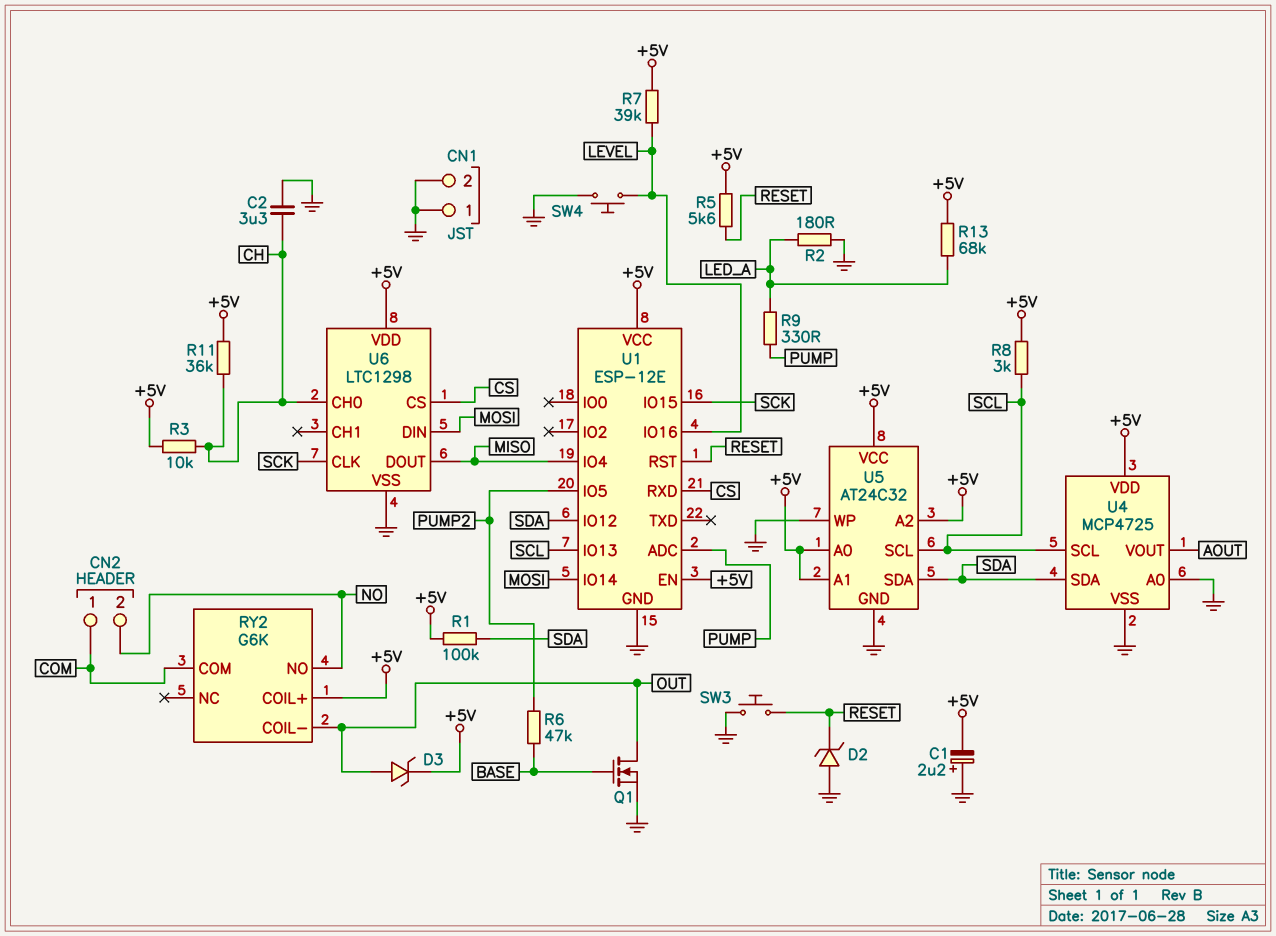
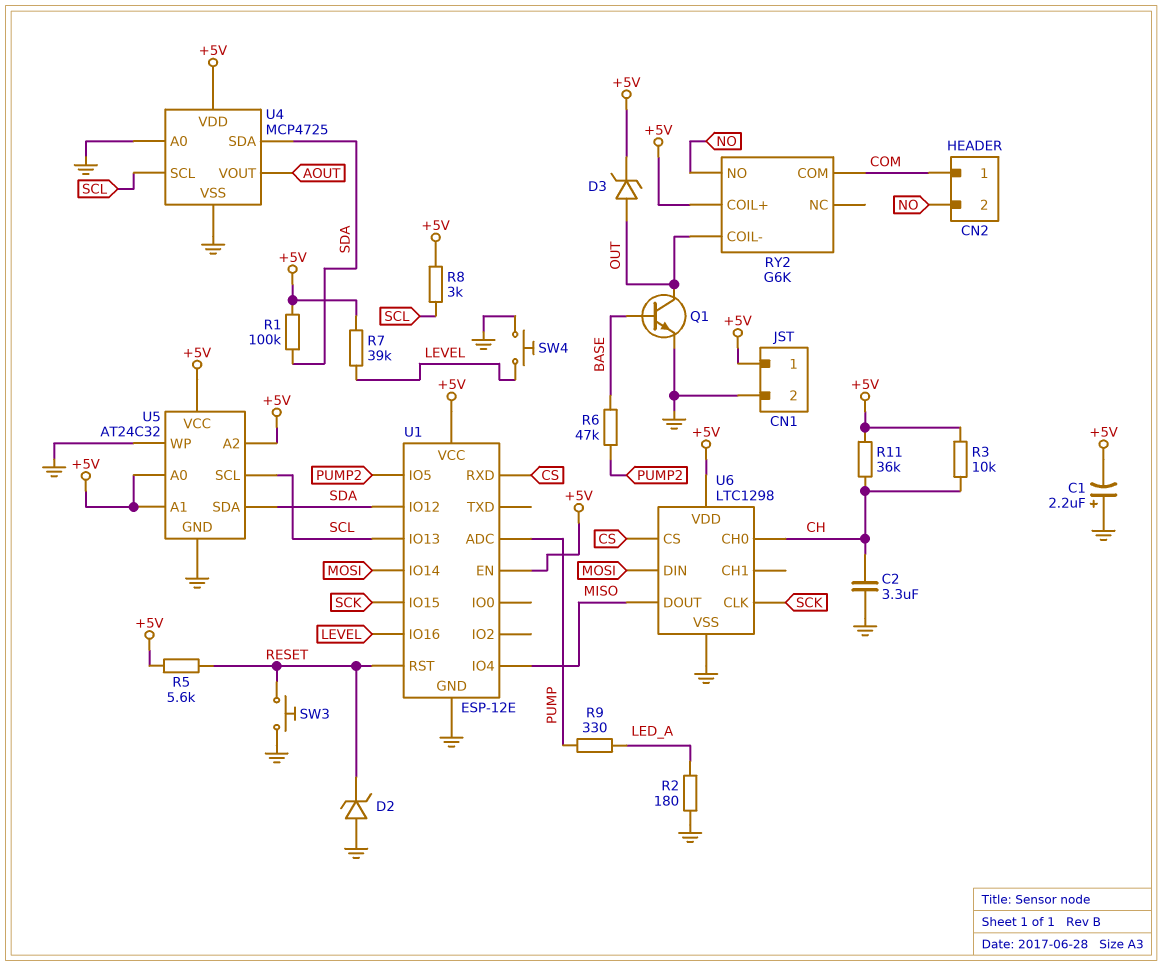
CN1 pin 1: GND -> +5V
Q1: NMOS (G BASE, D OUT, S GND) -> NPN (B BASE, C OUT, E GND)
R13: 68k (+5V, LED_A) -> none

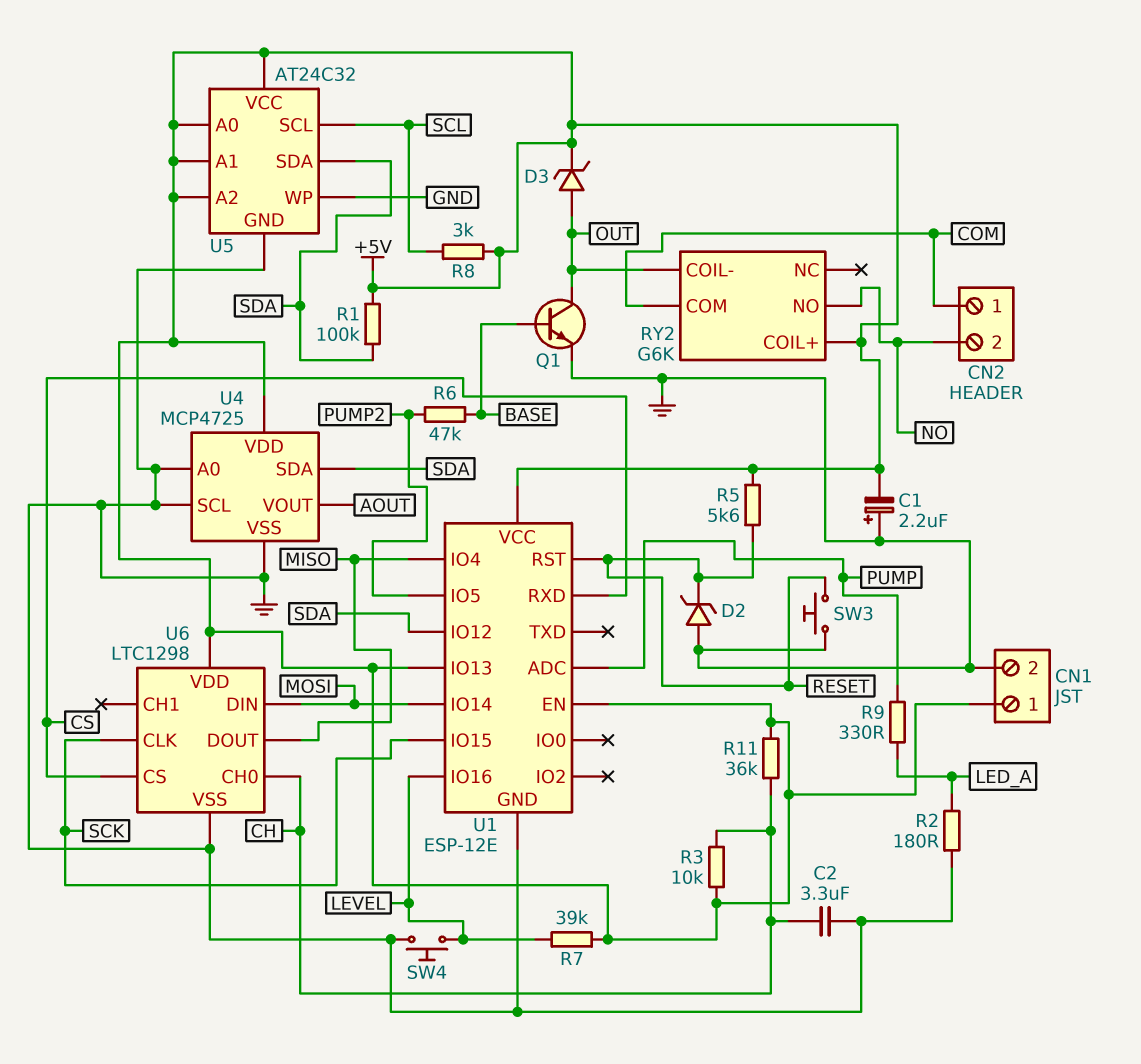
U1 pin IO13: SCL -> +5V
U4 pin SCL: SCL -> GND

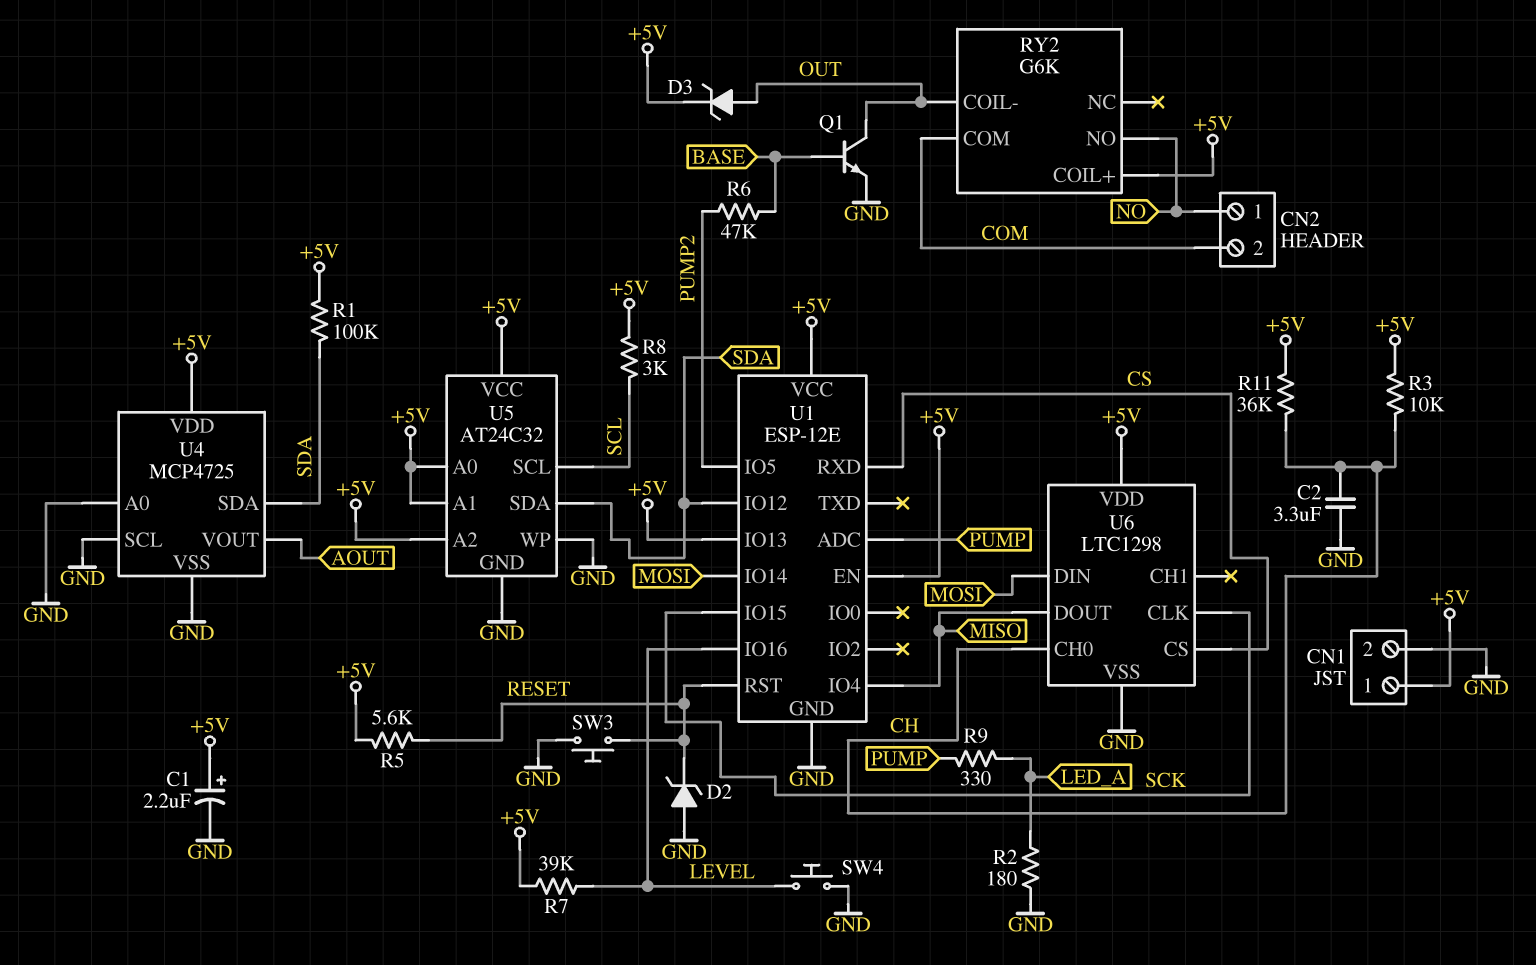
C1: 2.2uF (plus GND, minus +5V) -> 2.2uF (plus +5V, minus GND)
CN2 pin 1: COM -> NO
CN2 pin 2: NO -> COM

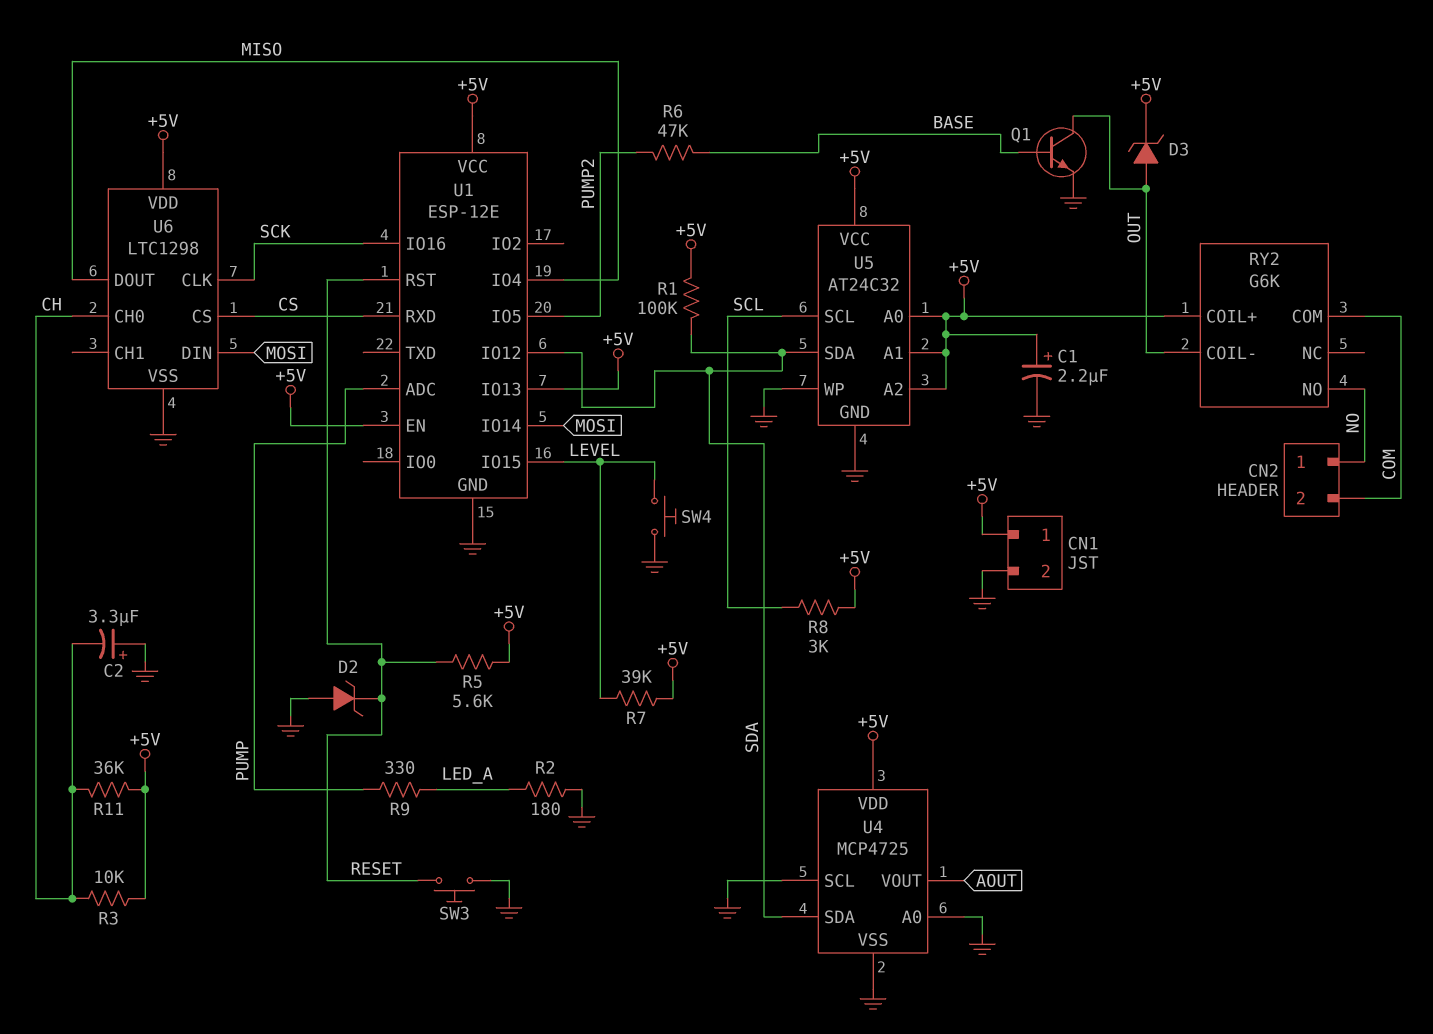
C2: 3.3uF (CH, GND) -> 3.3uF (plus GND, minus CH)
U1 pin IO15: SCK -> LEVEL
U1 pin IO16: LEVEL -> SCK

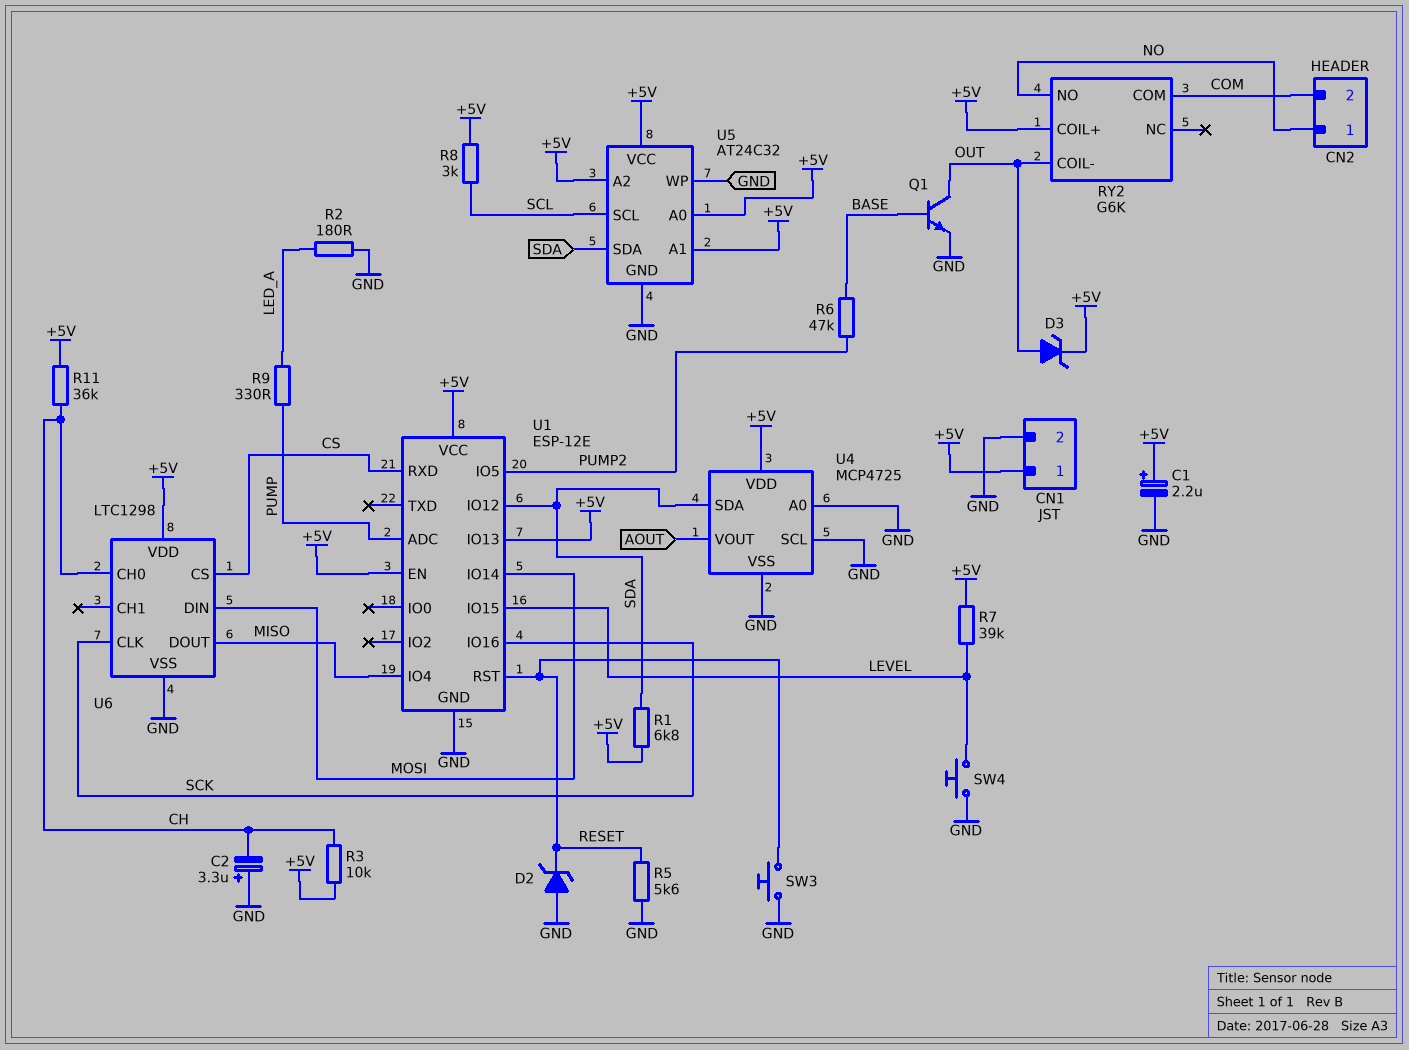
R1: 100k (+5V, SDA) -> 6.8k (+5V, SDA)
R5: 5.6k (+5V, RESET) -> 5.6k (GND, RESET)

